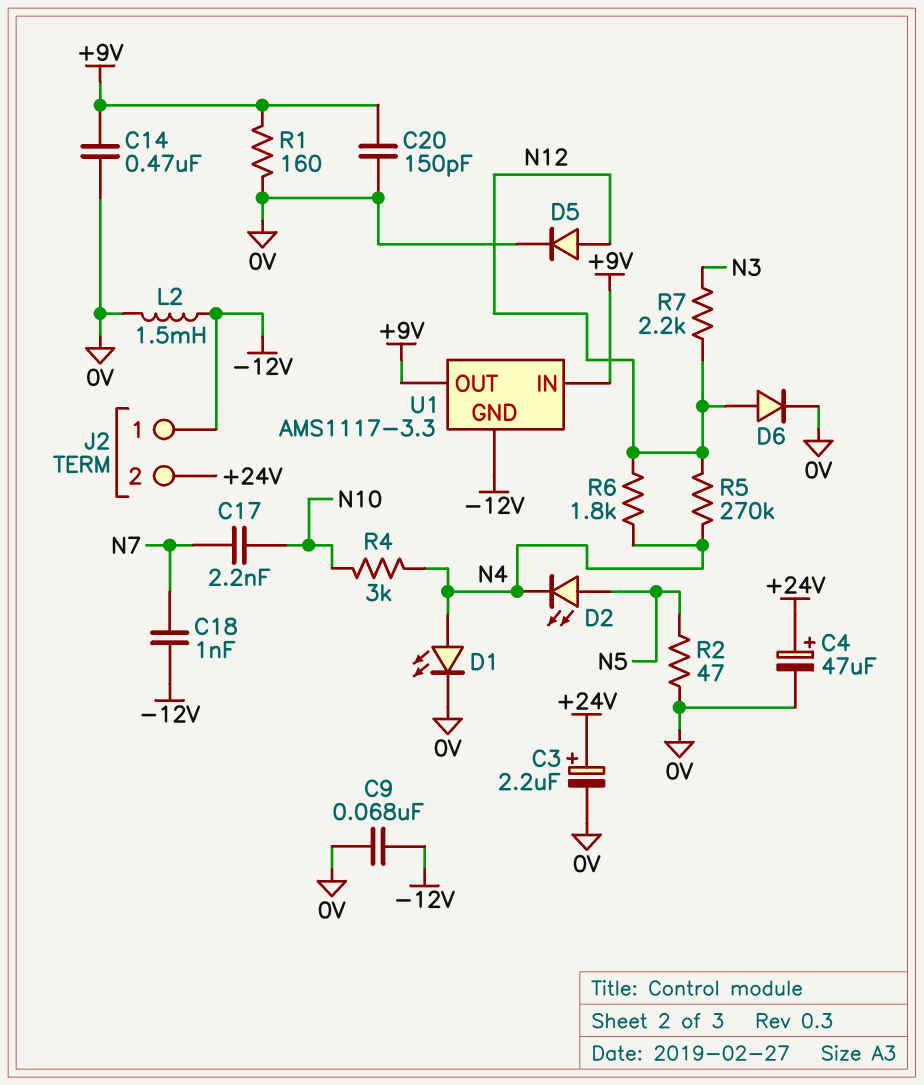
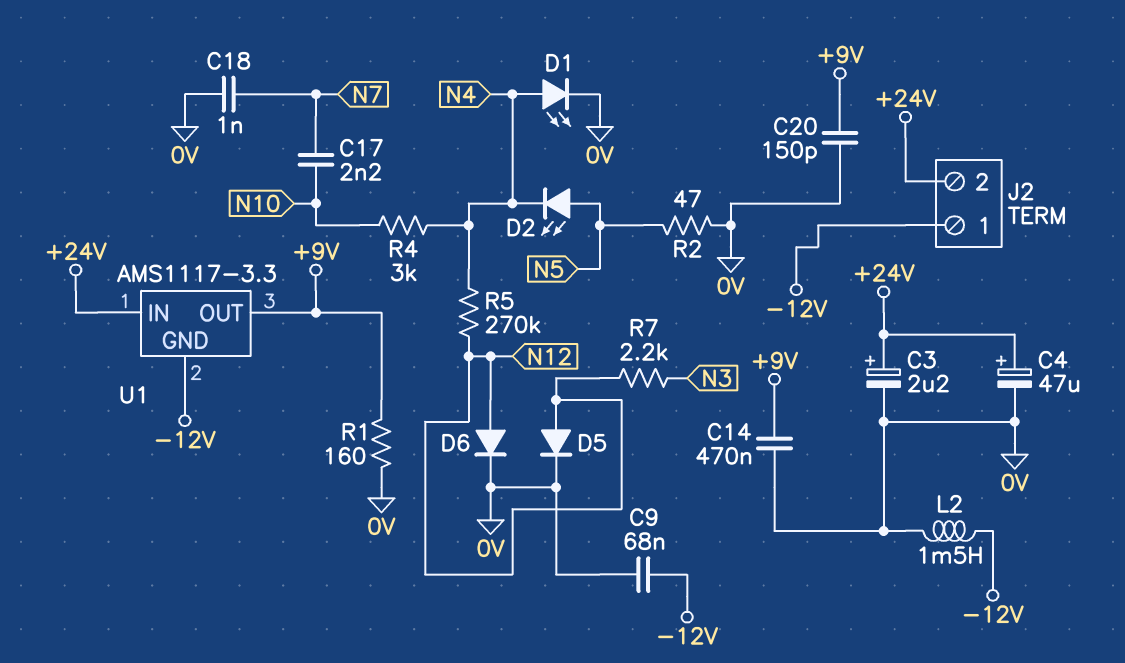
C18: 1nF (-12V, N7) -> 1nF (0V, N7)
R6: 1.8k (N4, N12) -> none
U1 pin IN: +9V -> +24V

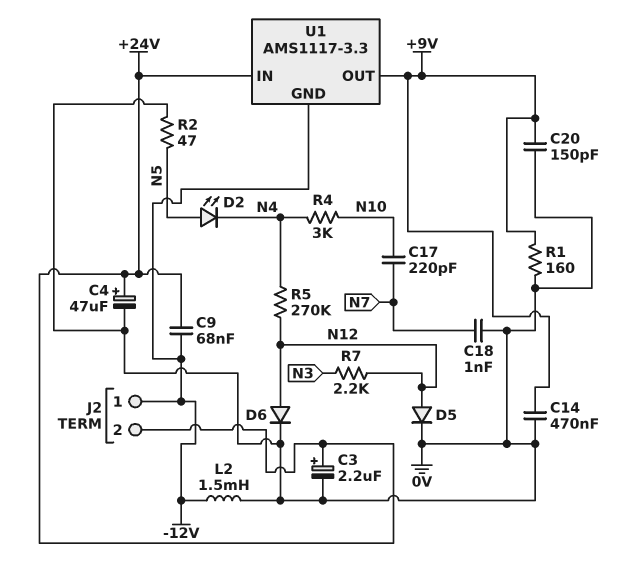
C9: 68nF (-12V, 0V) -> 68nF (+24V, -12V)
C17: 2.2nF (N7, N10) -> 220pF (N7, N10)
D1: LED (A N4, K 0V) -> none

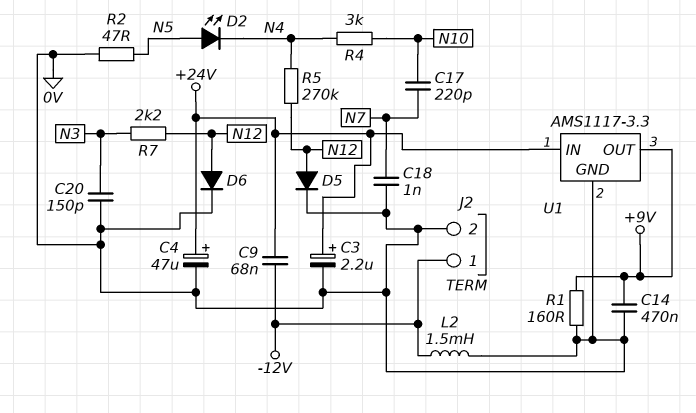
C20: 150pF (+9V, 0V) -> 150pF (0V, N3)
J2 pin 2: +24V -> 0V
U1 pin GND: -12V -> 0V

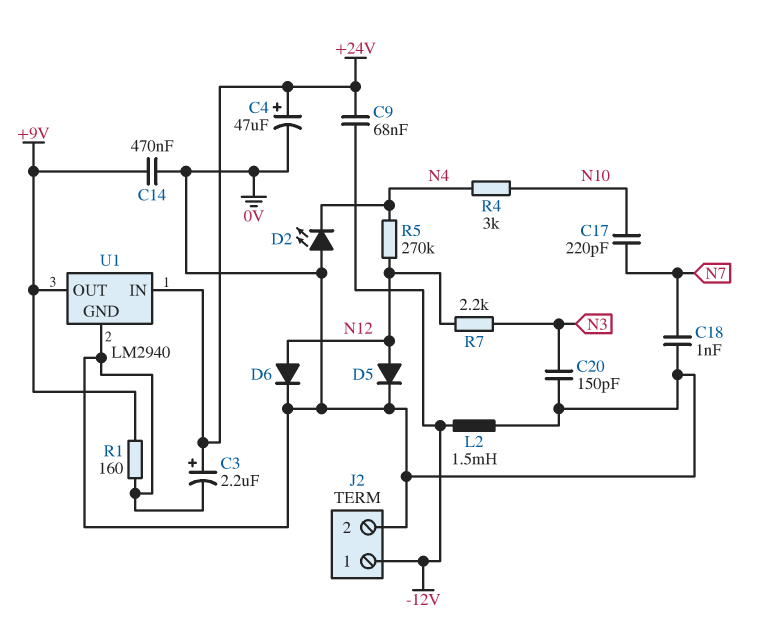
D2: LED (A N5, K N4) -> LED (A 0V, K N4)
R2: 47 (0V, N5) -> none
U1: AMS1117-3.3 -> LM2940

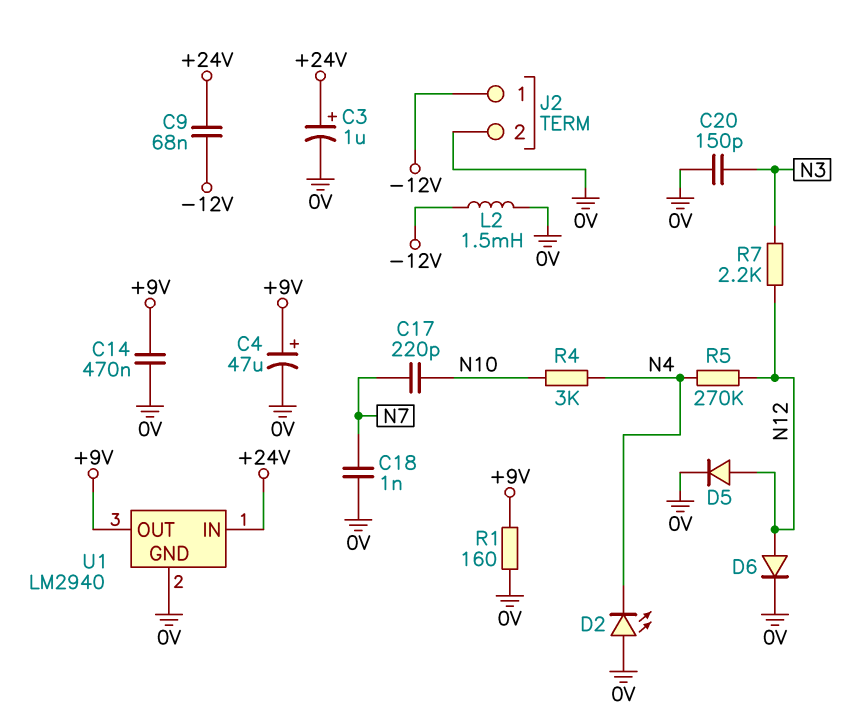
C3: 2.2uF (plus +24V, minus 0V) -> 1uF (plus +24V, minus 0V)
C4: 47uF (plus +24V, minus 0V) -> 47uF (plus +9V, minus 0V)

